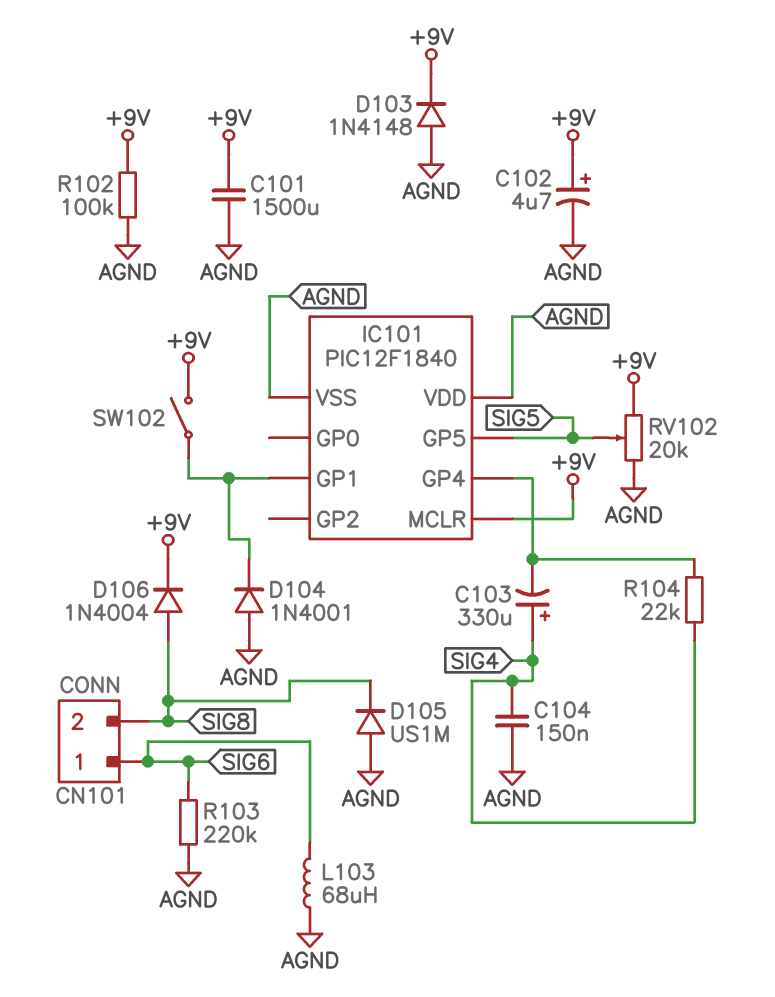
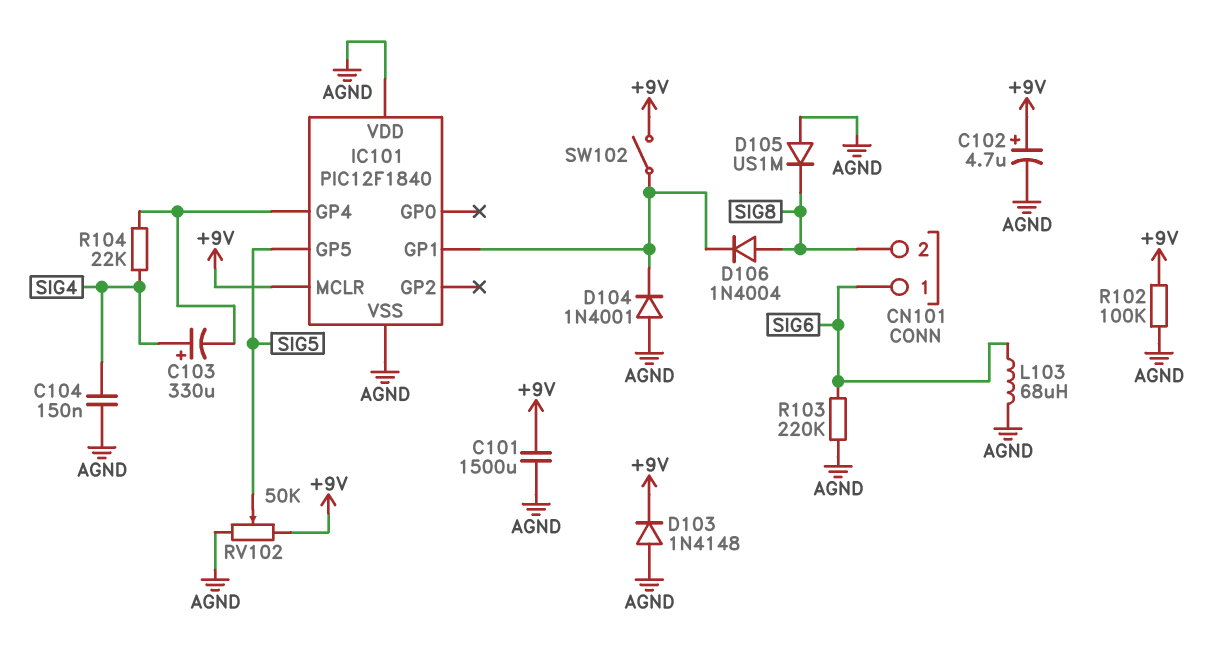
D106: diode 1N4004 (A SIG8, K +9V) -> diode 1N4004 (A SIG8, K IC101/GP1)
RV102: 20k (+9V, AGND, wiper SIG5) -> 50k (+9V, AGND, wiper SIG5)

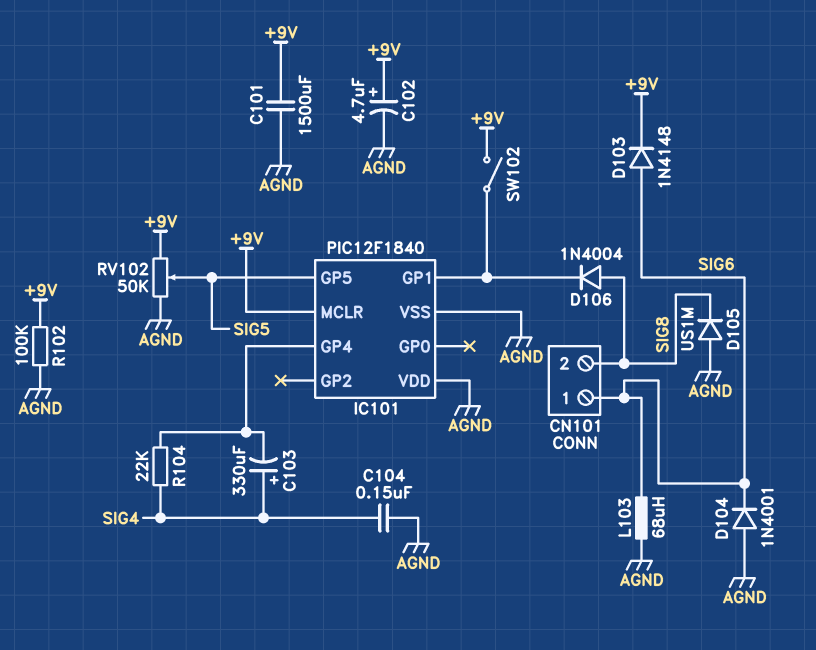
D103: diode 1N4148 (A AGND, K +9V) -> diode 1N4148 (A SIG6, K +9V)
D104: diode 1N4001 (A AGND, K IC101/GP1) -> diode 1N4001 (A AGND, K SIG6)
R103: 220k (AGND, SIG6) -> none

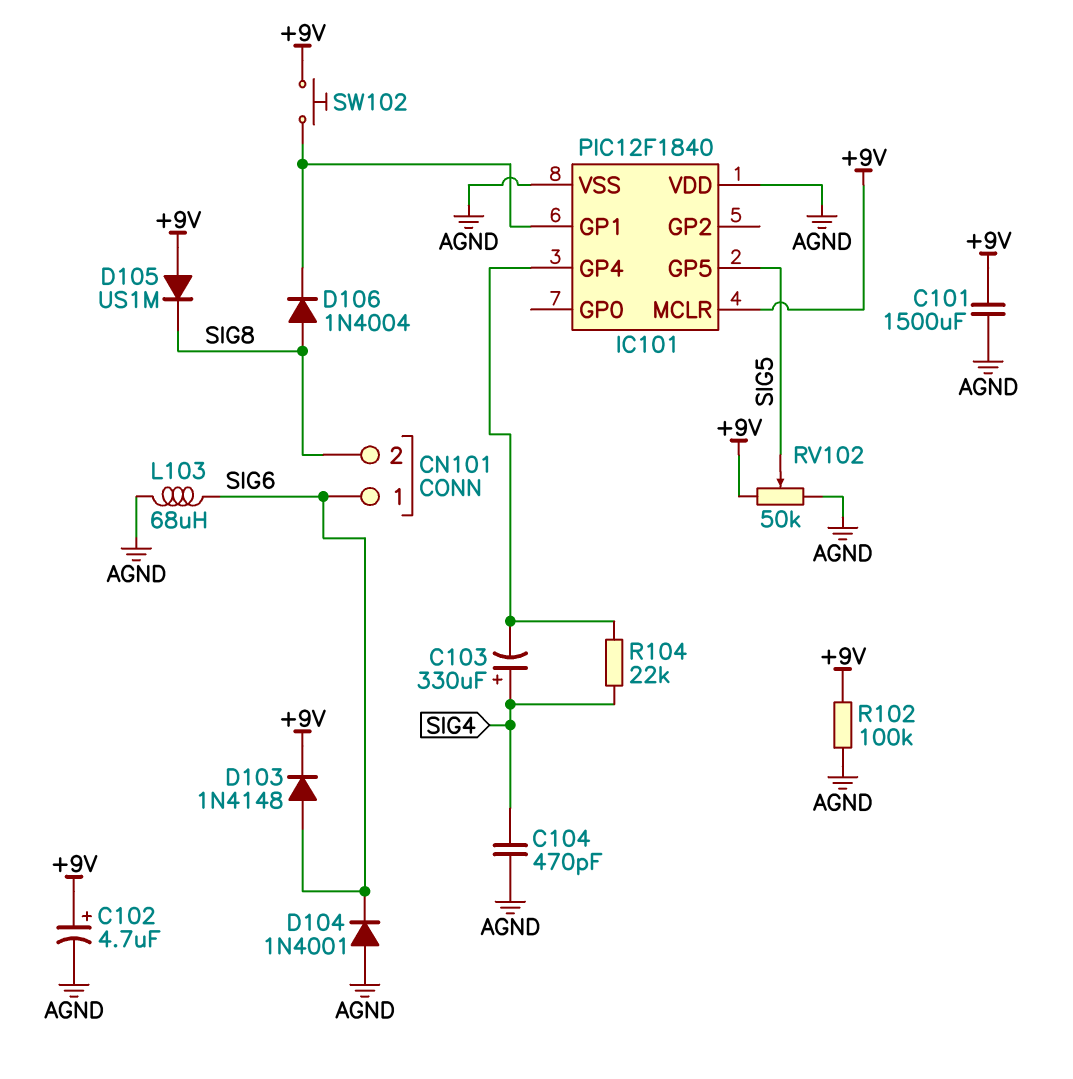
C104: 150nF (AGND, SIG4) -> 470pF (AGND, SIG4)
D105: diode US1M (A AGND, K SIG8) -> diode US1M (A +9V, K SIG8)
SW102: switch (+9V, IC101/GP1) -> button (+9V, IC101/GP1)

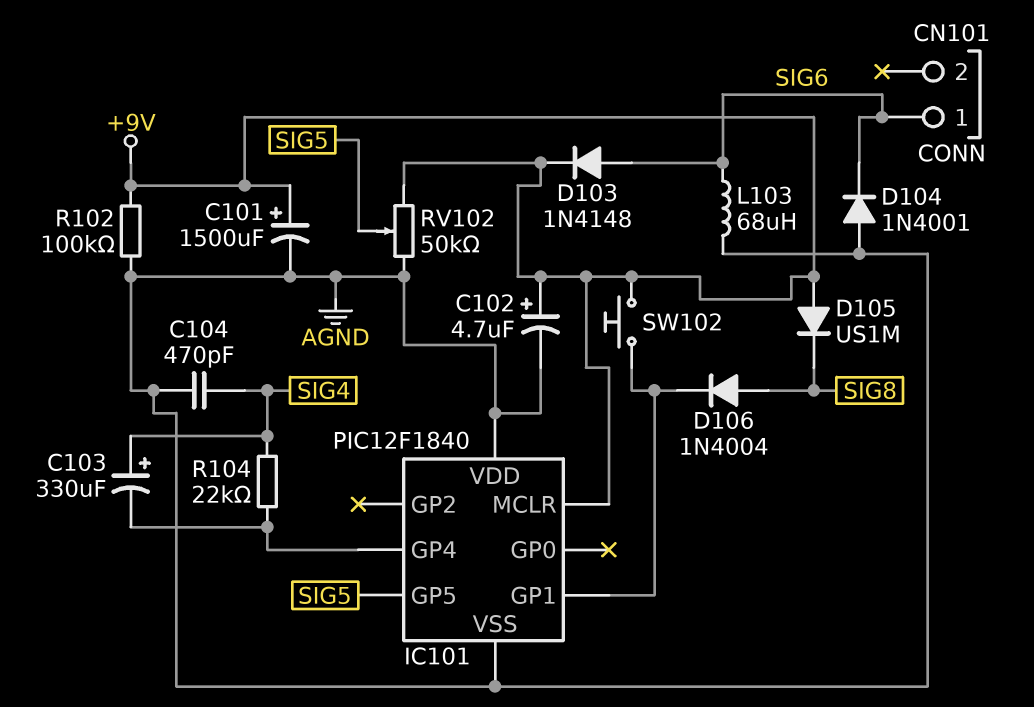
C101: 1500uF (+9V, AGND) -> 1500uF (plus +9V, minus AGND)
CN101 pin 2: SIG8 -> none

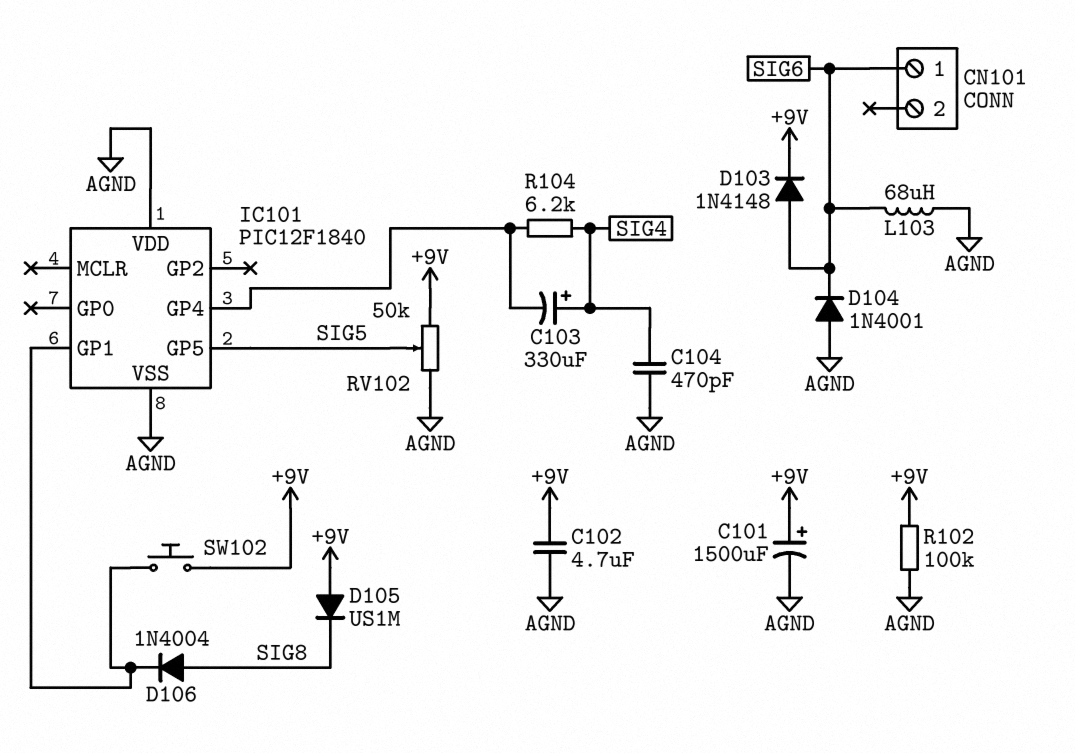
C102: 4.7uF (plus +9V, minus AGND) -> 4.7uF (+9V, AGND)
IC101 pin MCLR: +9V -> none
R104: 22k (IC101/GP4, SIG4) -> 6.2k (IC101/GP4, SIG4)

